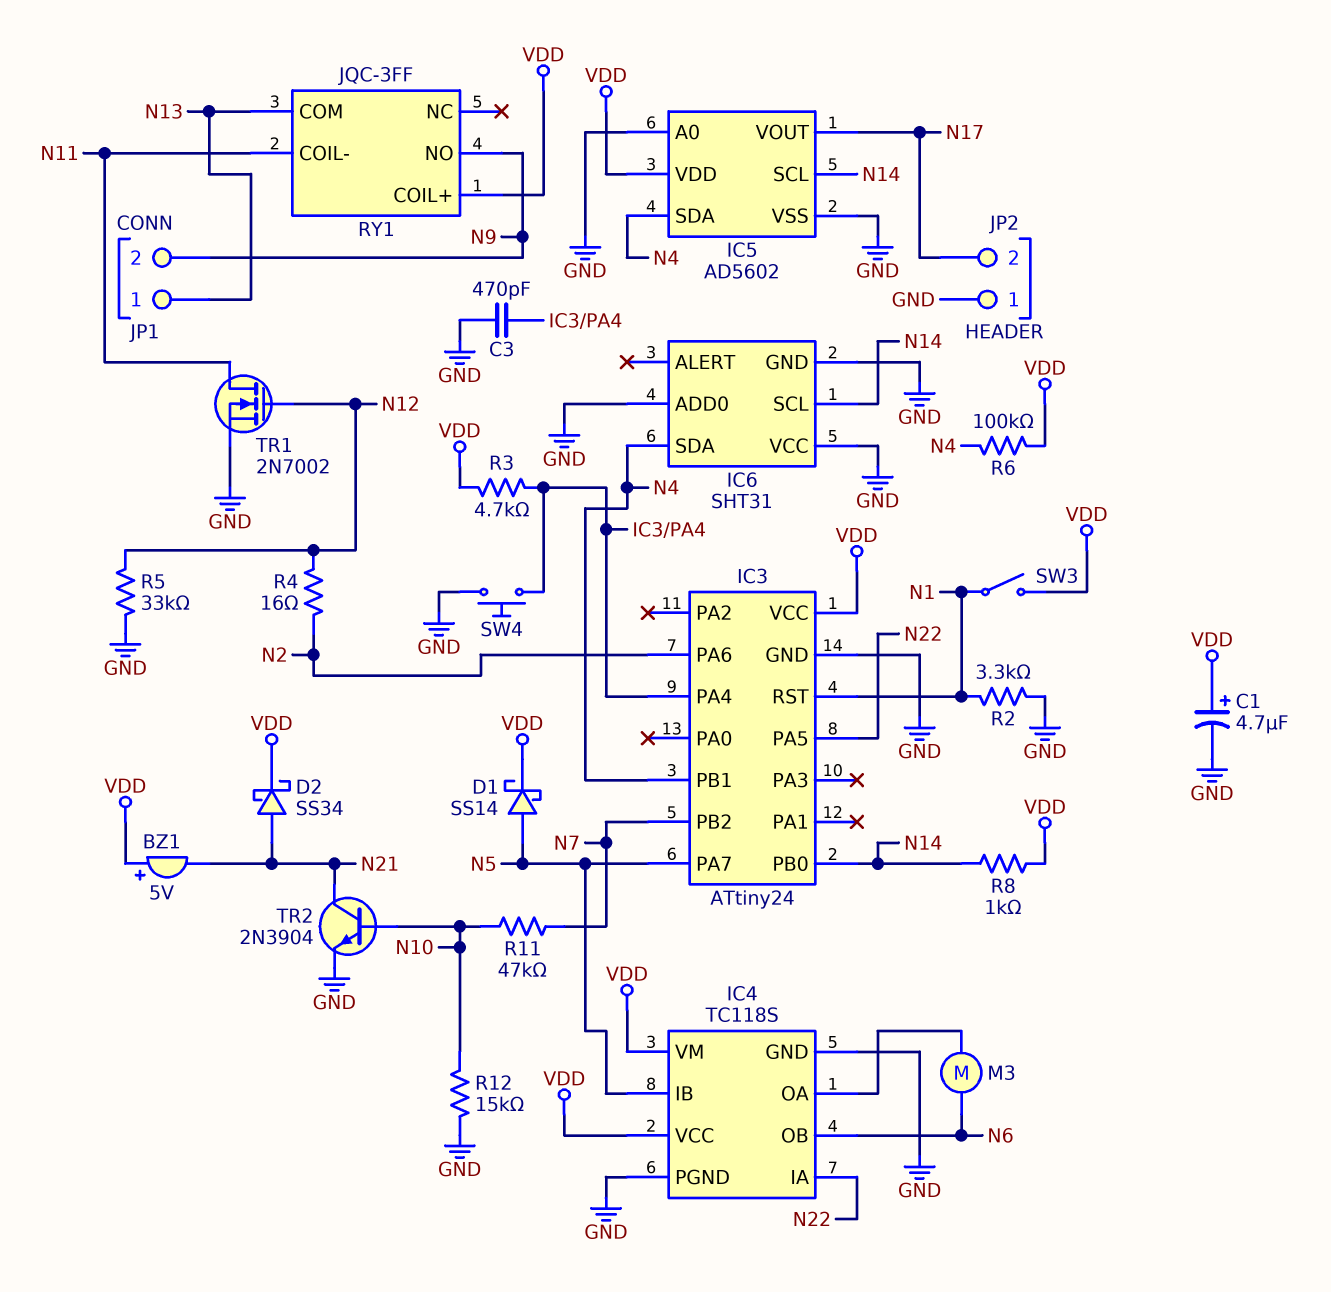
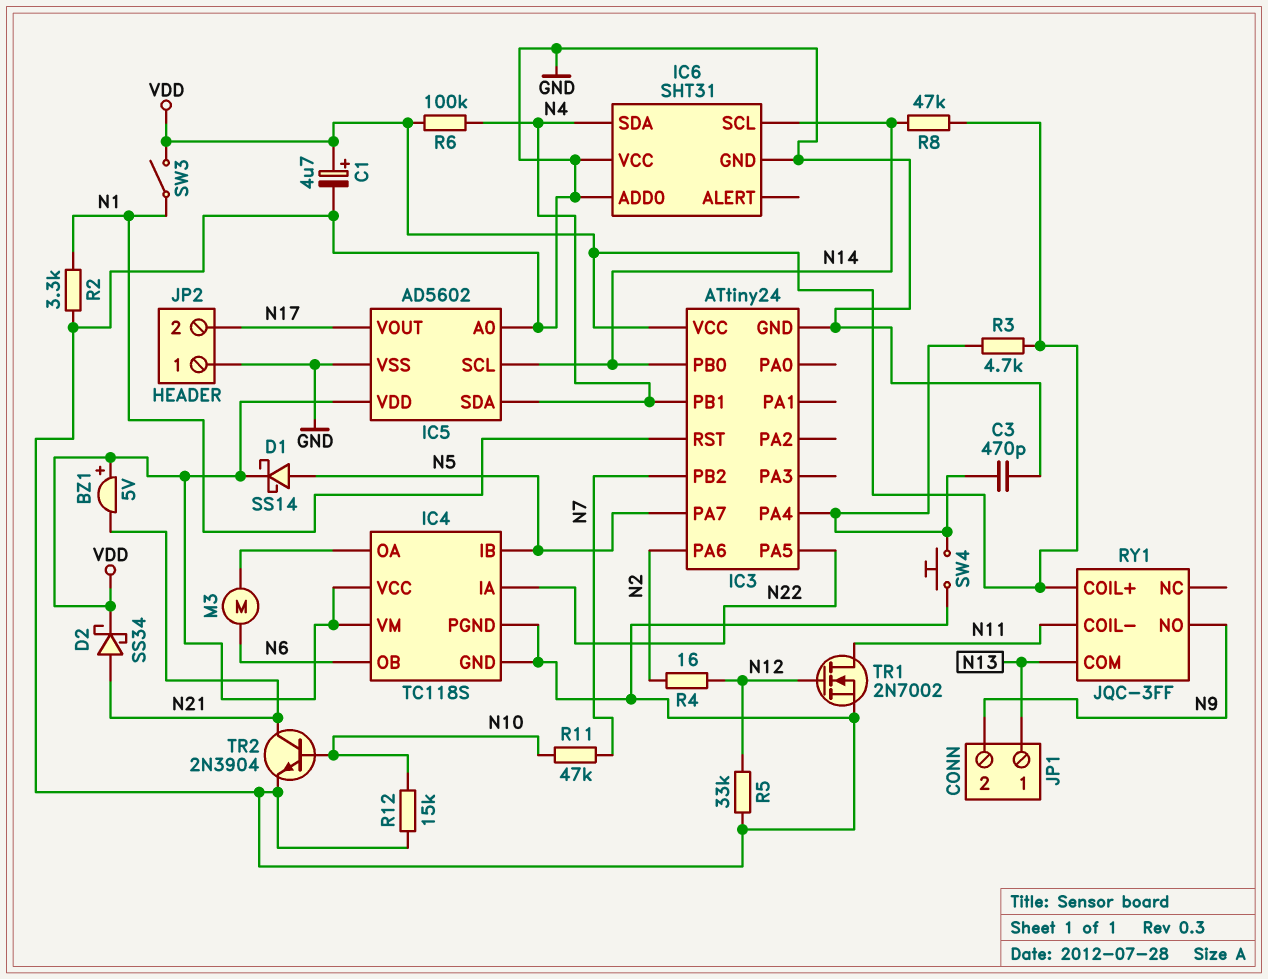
R8: 1k (N14, VDD) -> 47k (N14, VDD)

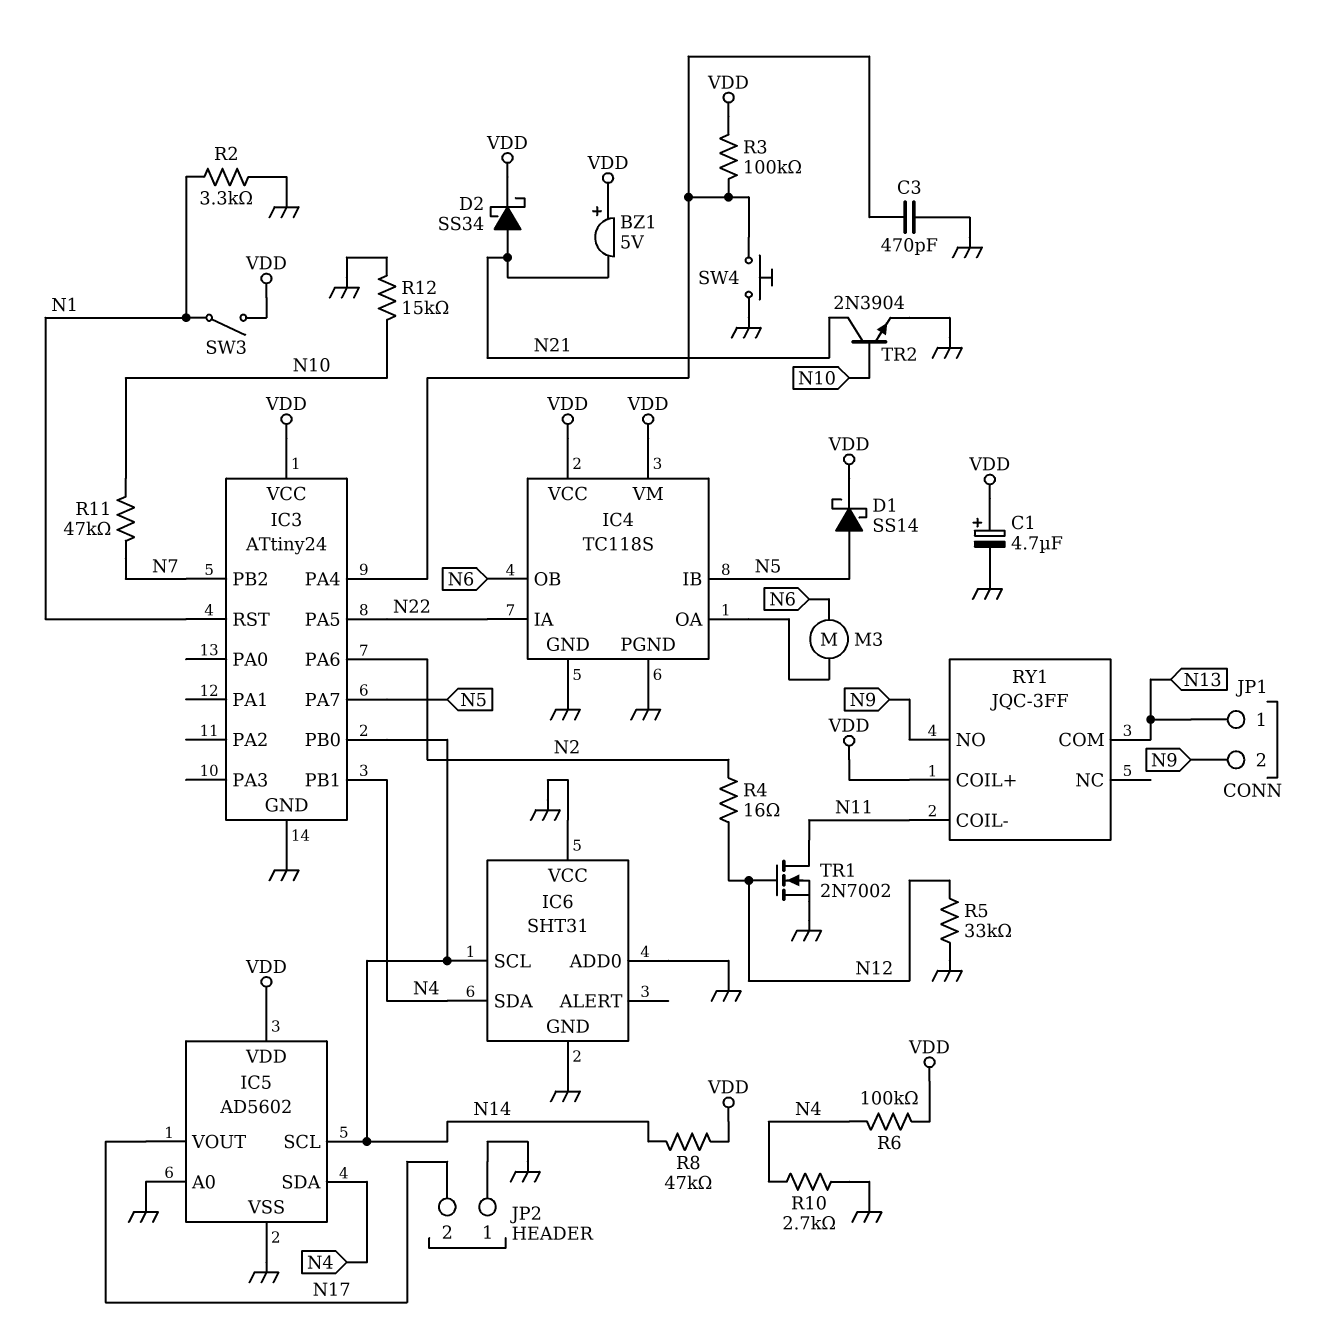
R3: 4.7k (IC3/PA4, VDD) -> 100k (IC3/PA4, VDD)
R10: none -> 2.7k (GND, N4)

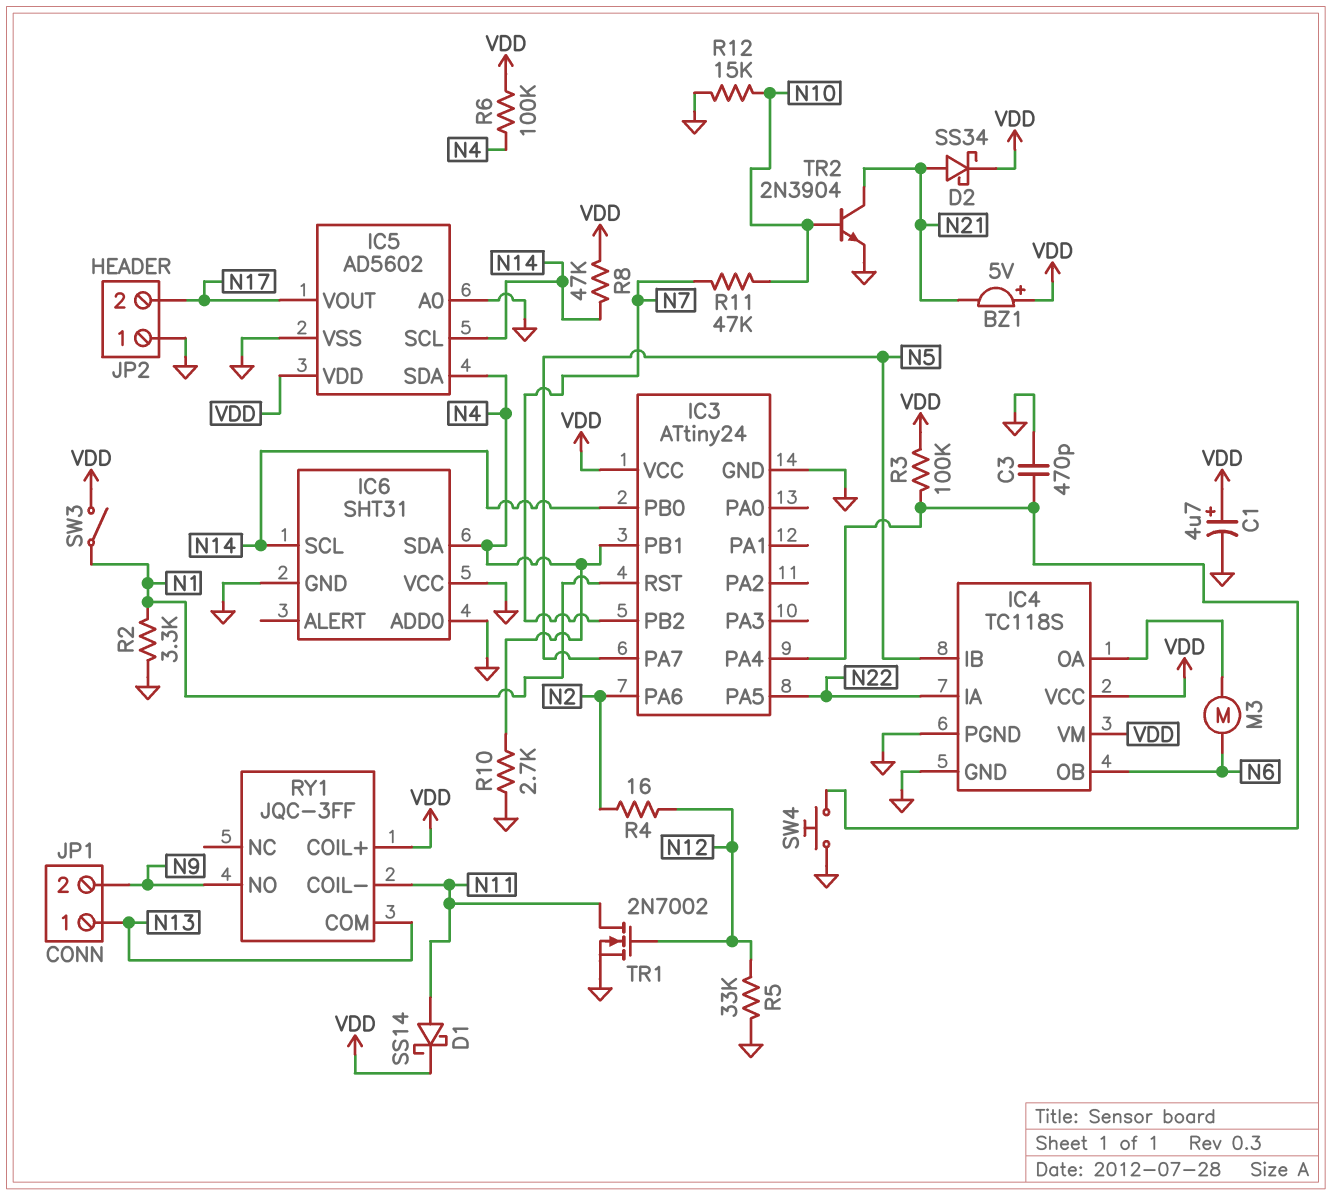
D1: schottky SS14 (A N5, K VDD) -> schottky SS14 (A N11, K VDD)

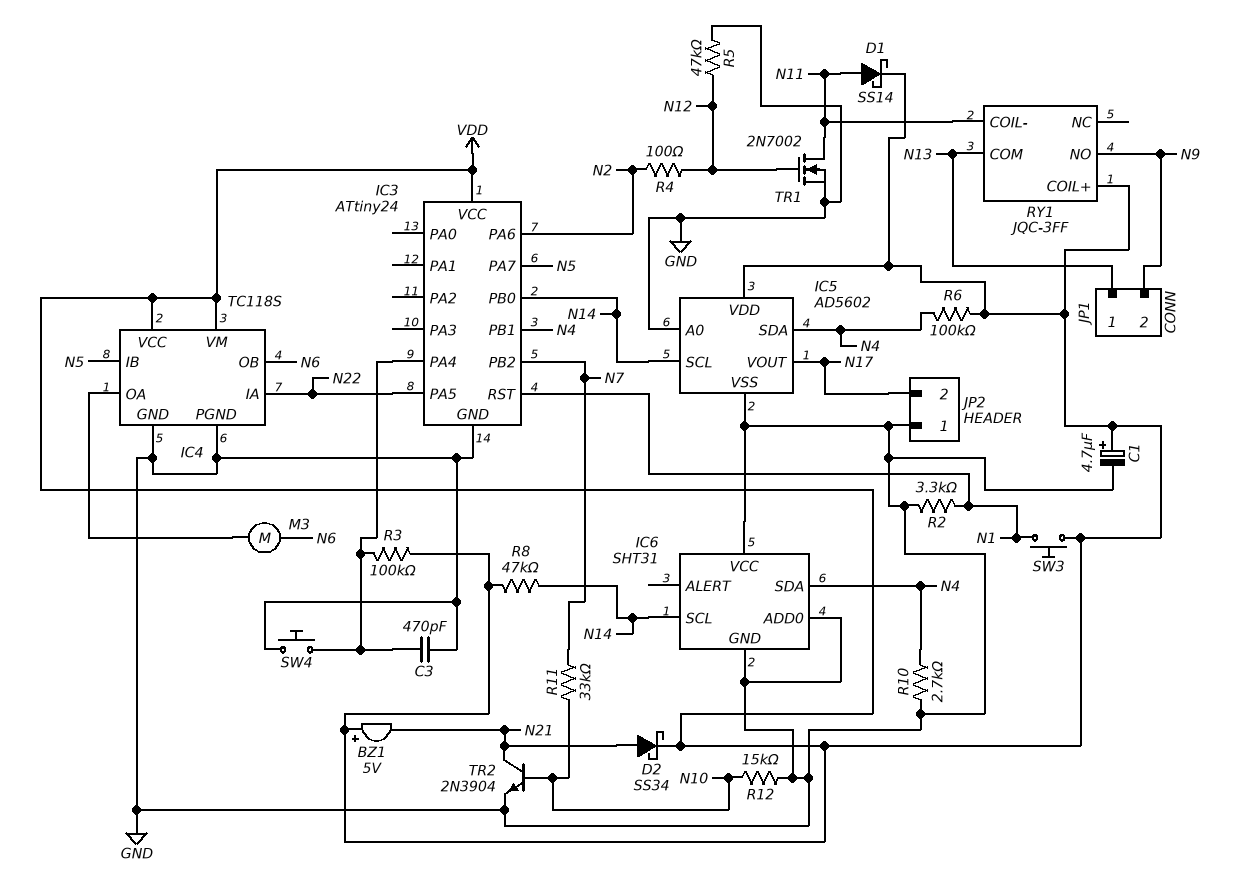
R4: 16 (N2, N12) -> 100 (N2, N12)
R5: 33k (GND, N12) -> 47k (GND, N12)
R11: 47k (N7, N10) -> 33k (N7, N10)
SW3: switch (N1, VDD) -> button (N1, VDD)

